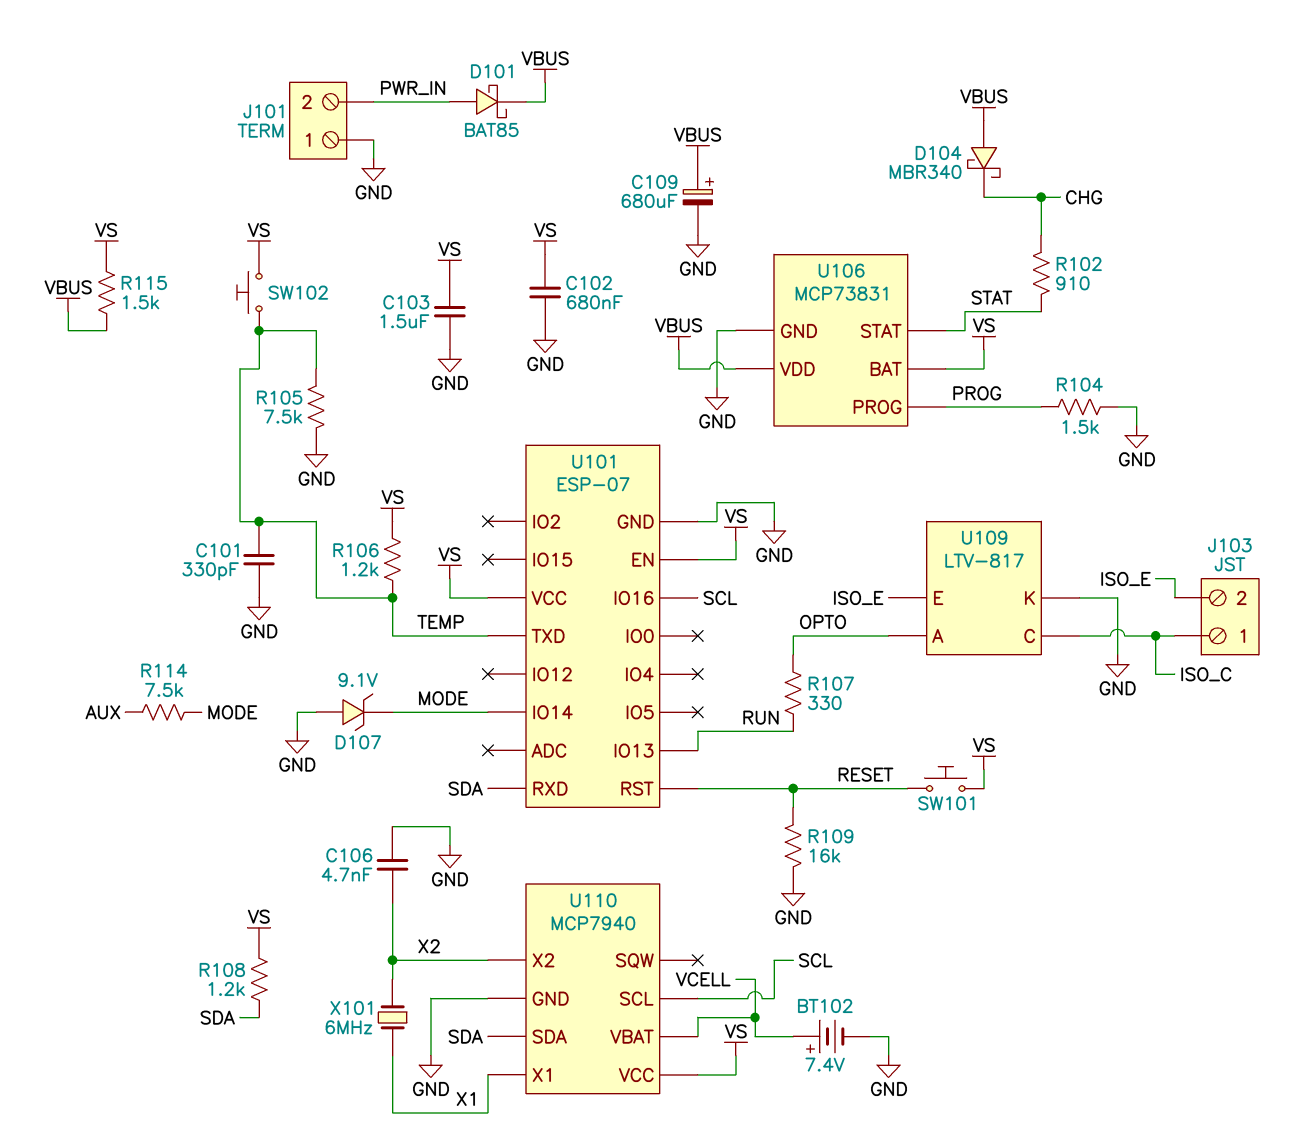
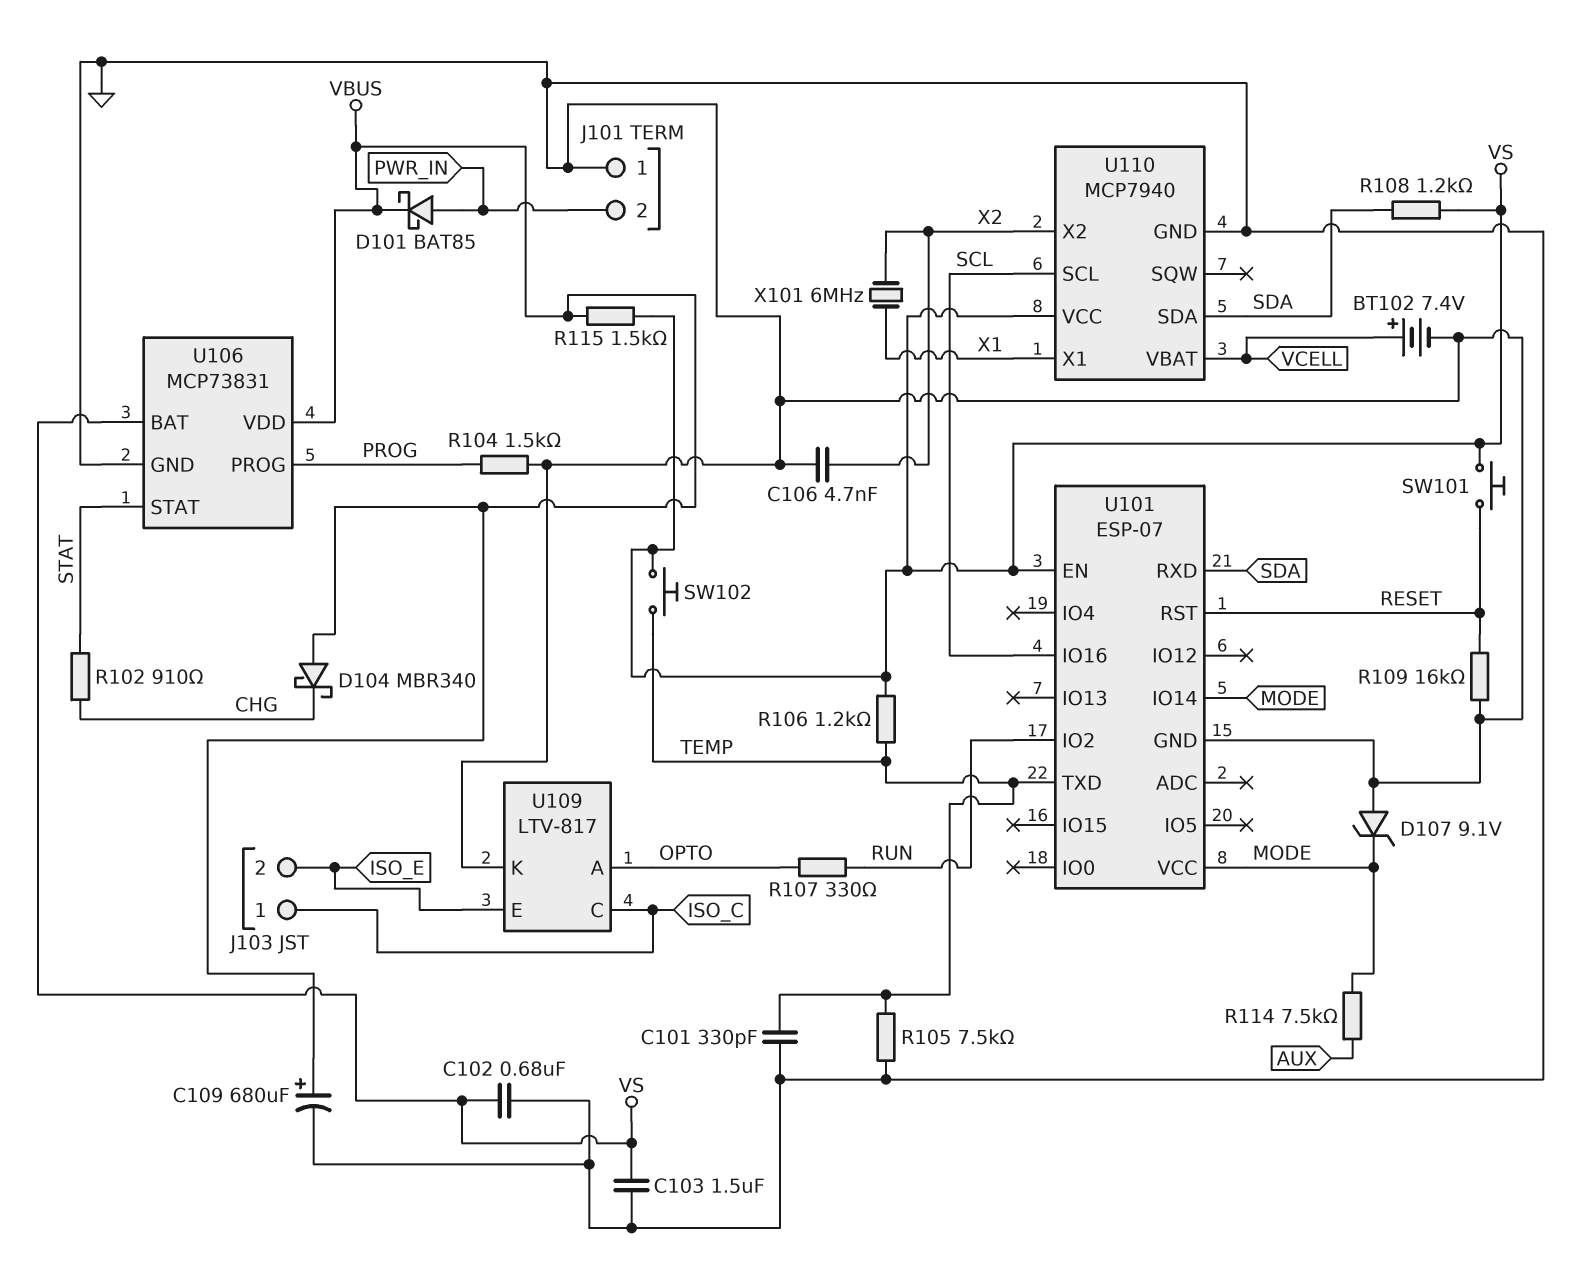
U101 pin IO2: none -> RUN
U101 pin IO13: RUN -> none
U101 pin VCC: VS -> MODE

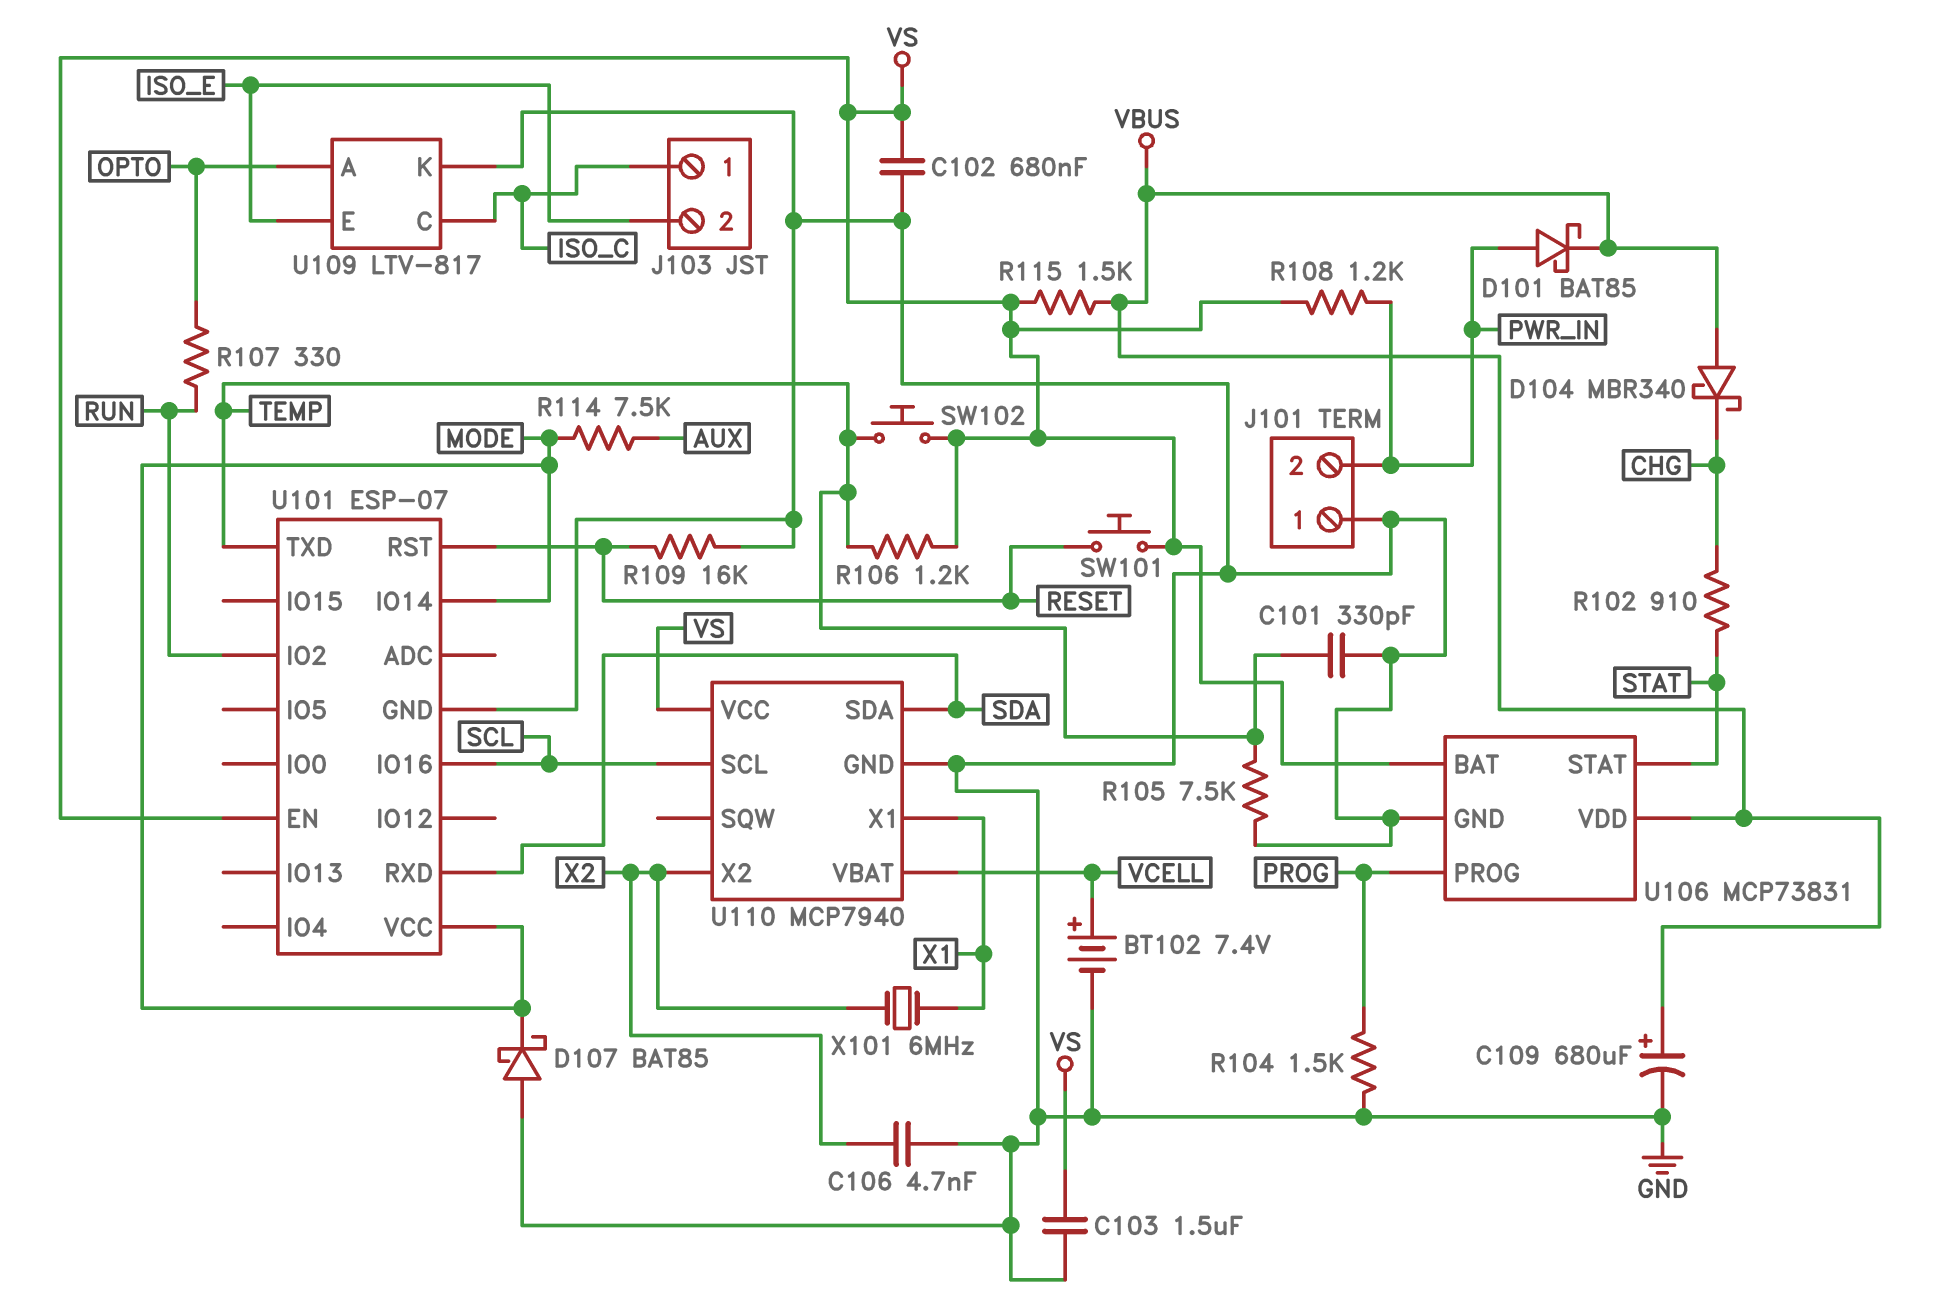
D107: zener 9.1V (A GND, K MODE) -> schottky BAT85 (A GND, K MODE)
R108: 1.2k (SDA, VS) -> 1.2k (PWR_IN, VS)

